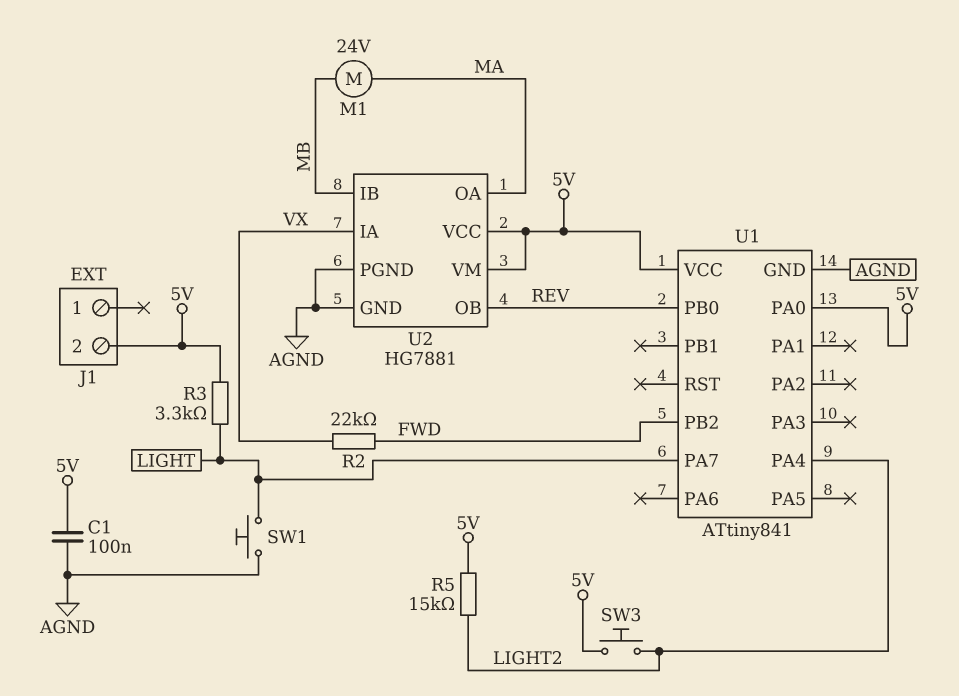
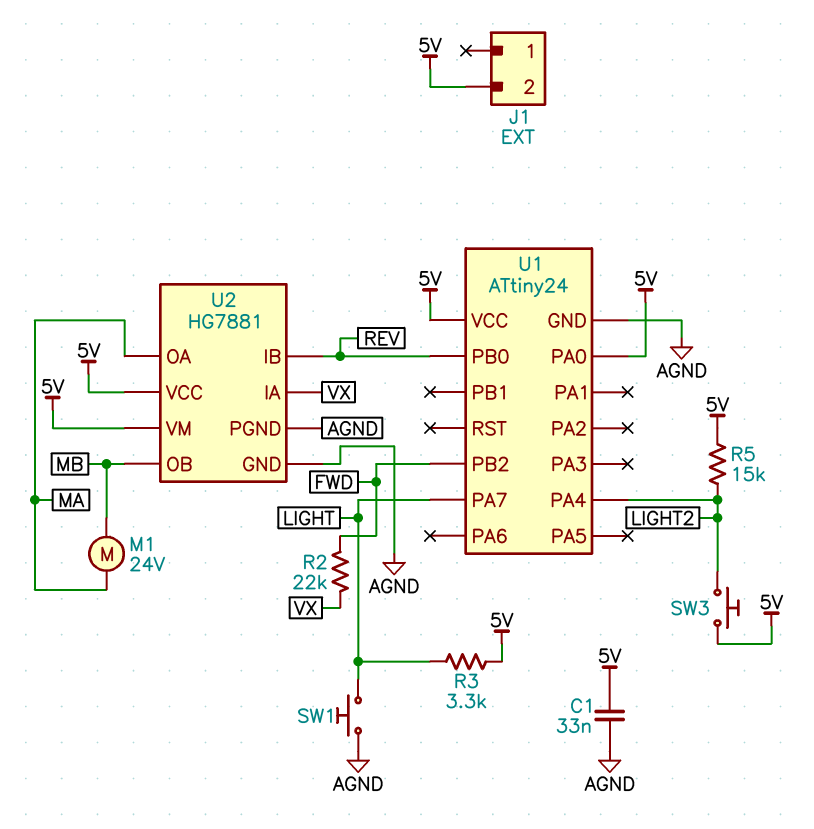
C1: 100nF (5V, AGND) -> 33nF (5V, AGND)
U1: ATtiny841 -> ATtiny24
U2 pin IB: MB -> REV
U2 pin OB: REV -> MB

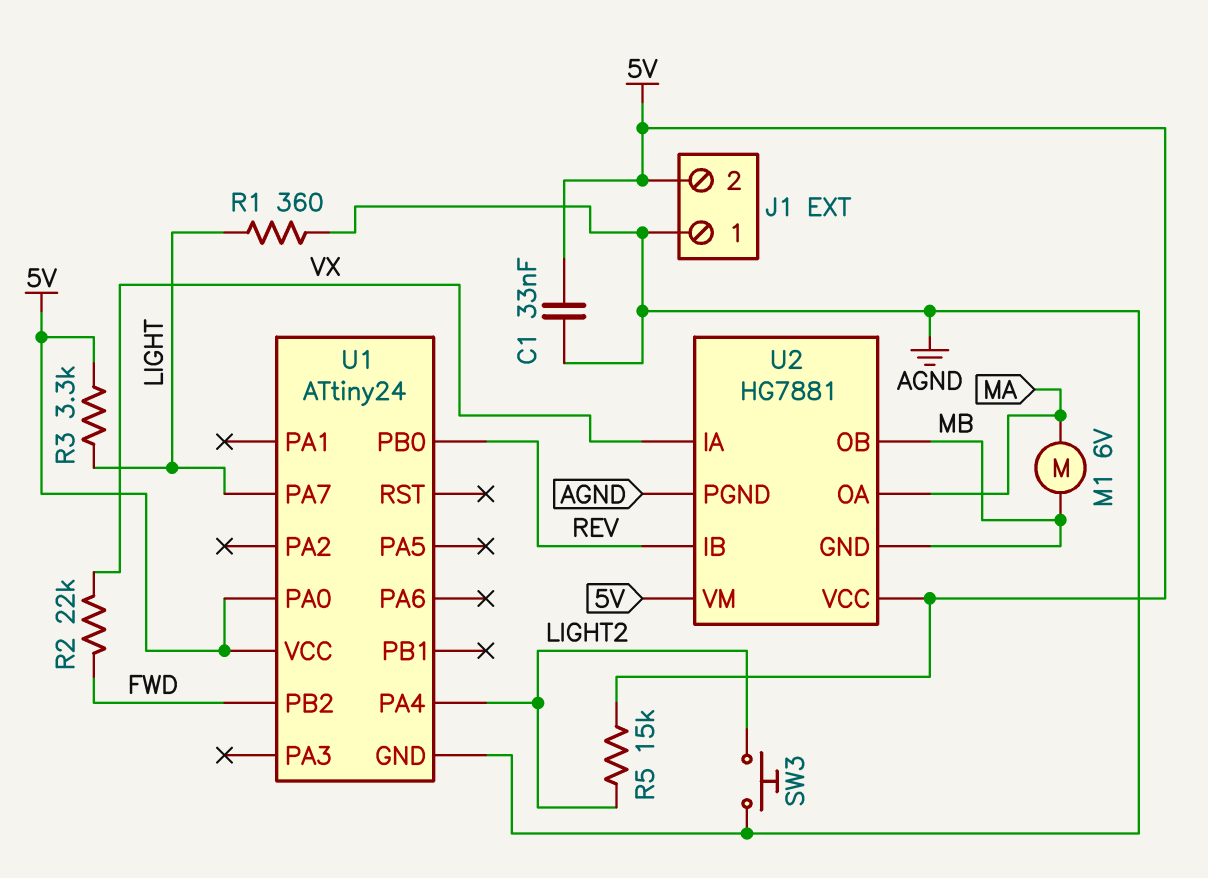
J1 pin 1: none -> AGND
M1: motor 24V (MA, MB) -> motor 6V (MA, MB)
R1: none -> 360 (AGND, LIGHT)
SW1: button (AGND, LIGHT) -> none
SW3: button (5V, LIGHT2) -> button (AGND, LIGHT2)
U2 pin GND: AGND -> MB

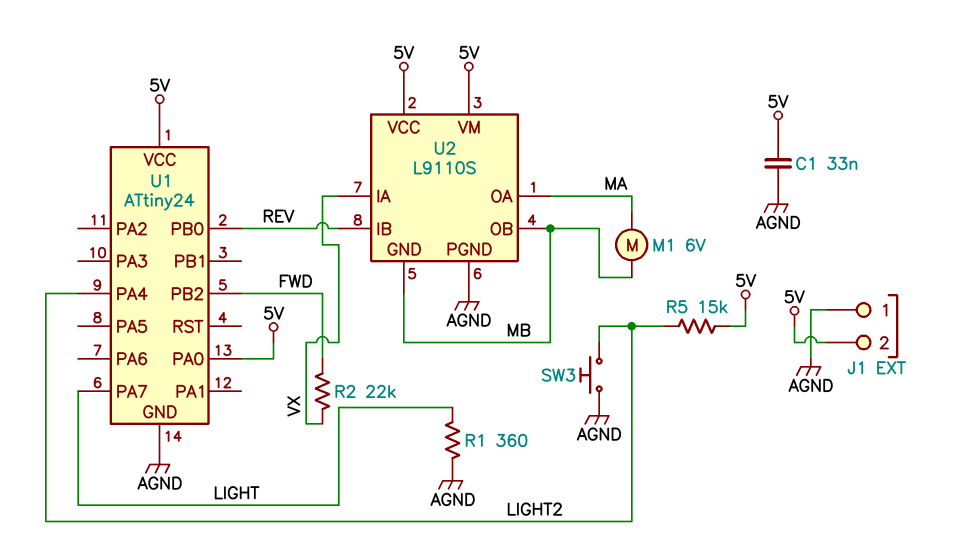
R3: 3.3k (5V, LIGHT) -> none
U2: HG7881 -> L9110S

